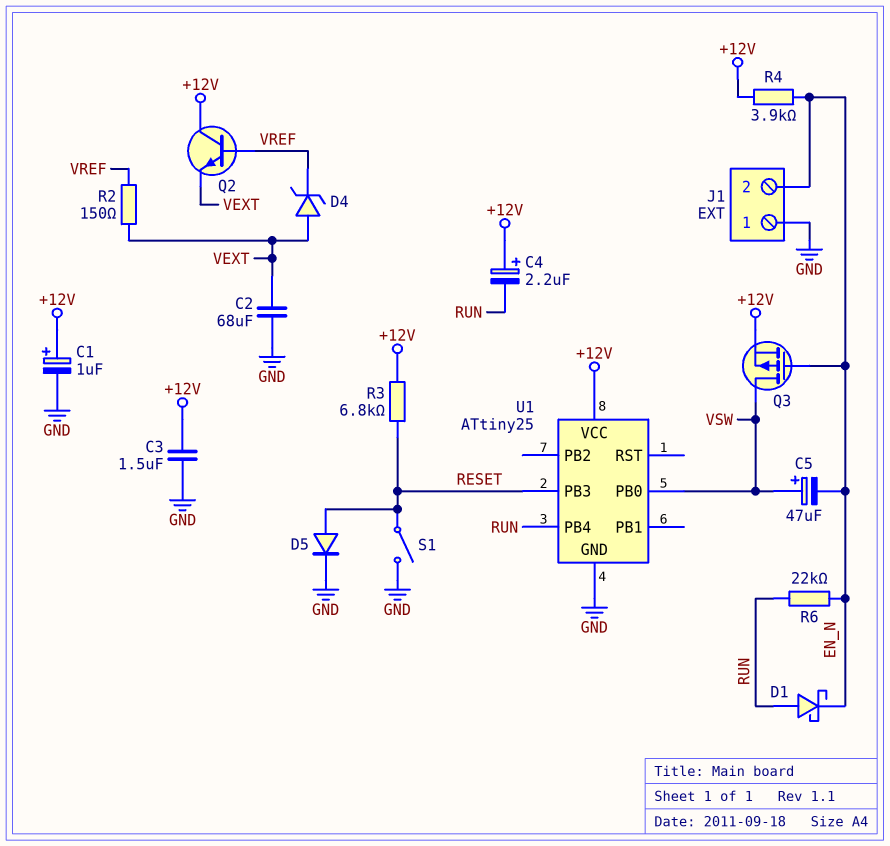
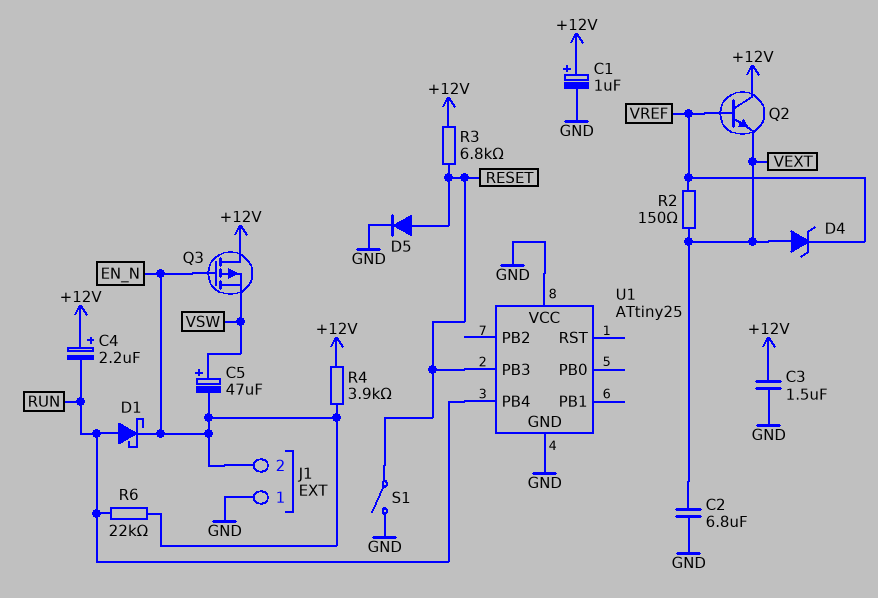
C2: 68uF (GND, VEXT) -> 6.8uF (GND, VEXT)
Q3: PMOS (G EN_N, D VSW, S +12V) -> PMOS (G EN_N, D +12V, S VSW)
U1 pin PB0: VSW -> none
U1 pin VCC: +12V -> GND

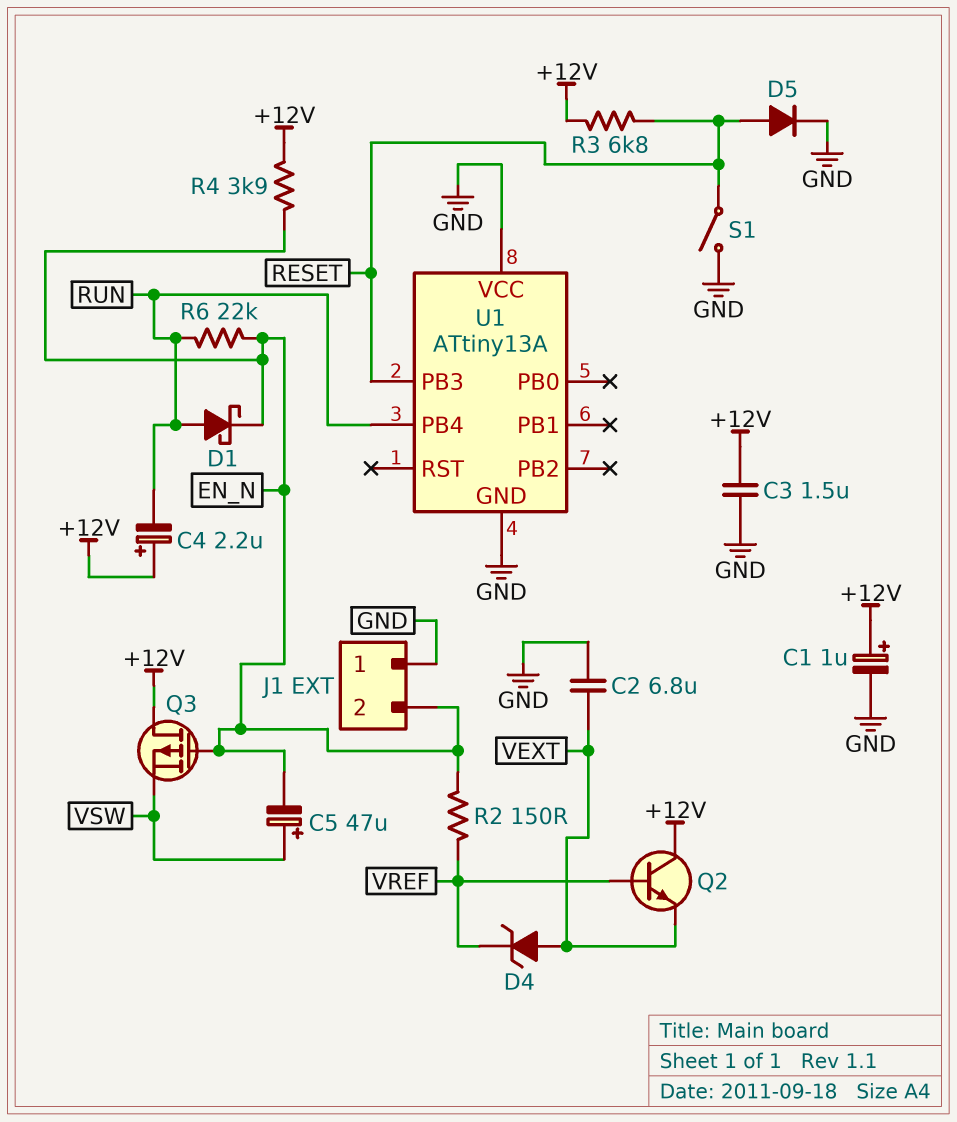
R2: 150 (VEXT, VREF) -> 150 (EN_N, VREF)
U1: ATtiny25 -> ATtiny13A

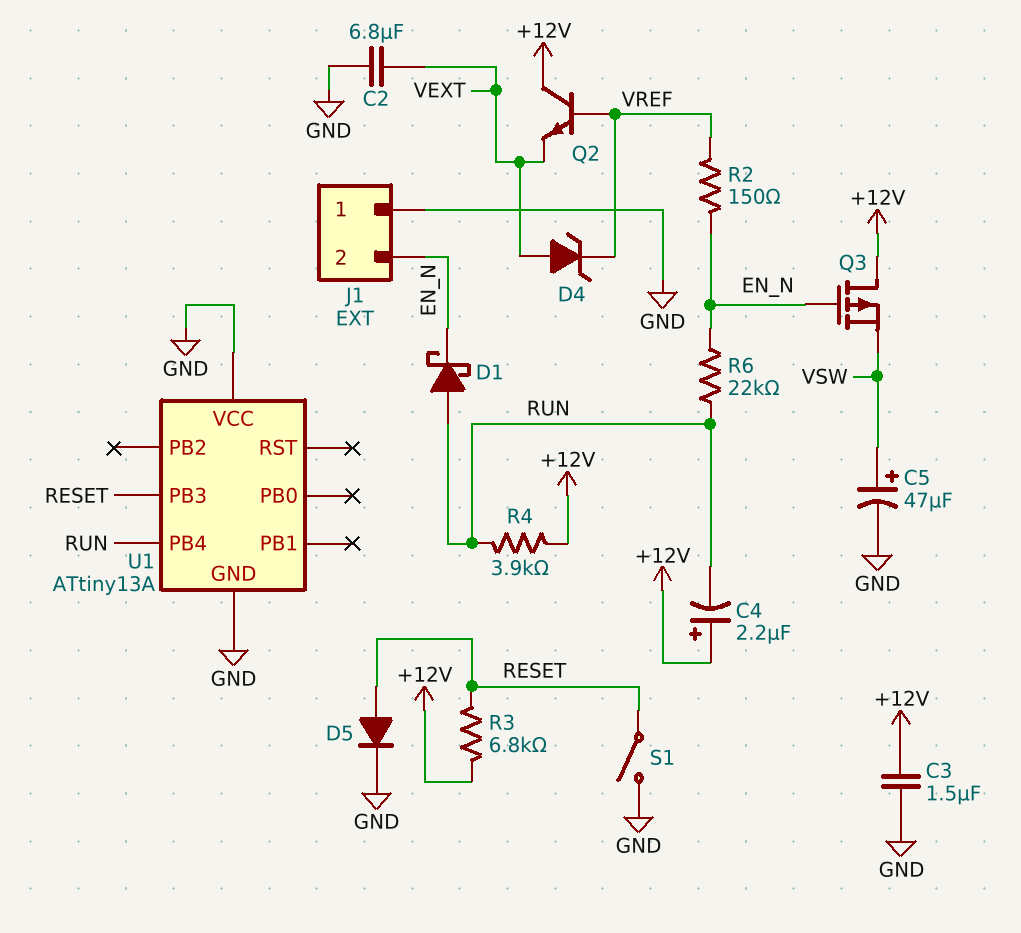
C1: 1uF (plus +12V, minus GND) -> none
C5: 47uF (plus VSW, minus EN_N) -> 47uF (plus VSW, minus GND)
R4: 3.9k (+12V, EN_N) -> 3.9k (+12V, RUN)

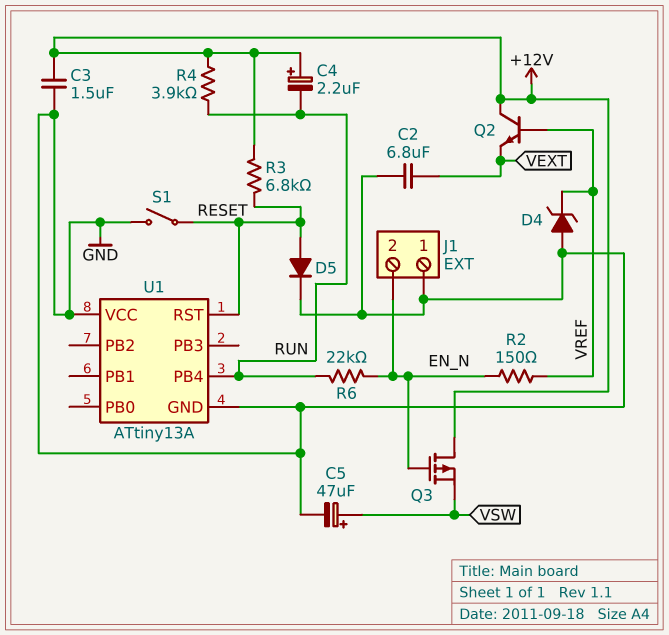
D1: schottky (A RUN, K EN_N) -> none
D4: zener (A VEXT, K VREF) -> zener (A GND, K VREF)
U1 pin PB3: RESET -> none
U1 pin RST: none -> RESET

